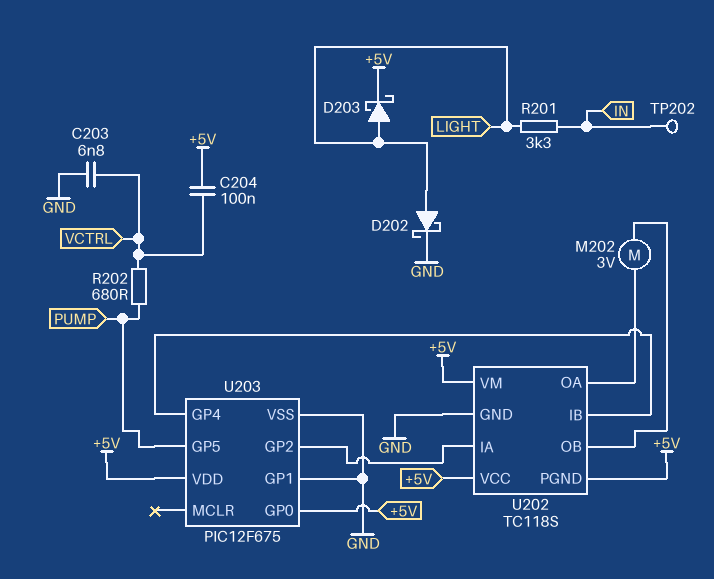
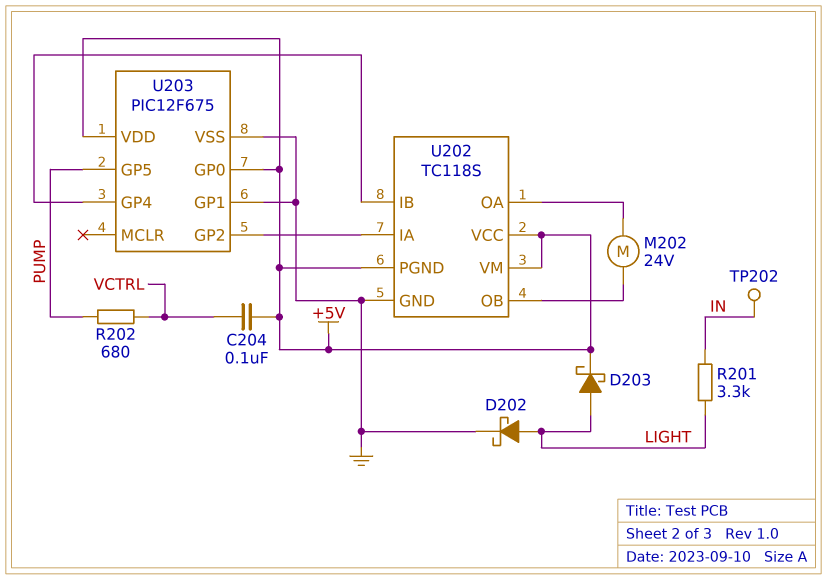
C203: 6.8nF (GND, VCTRL) -> none
M202: motor 3V (U202/OA, U202/OB) -> motor 24V (U202/OA, U202/OB)

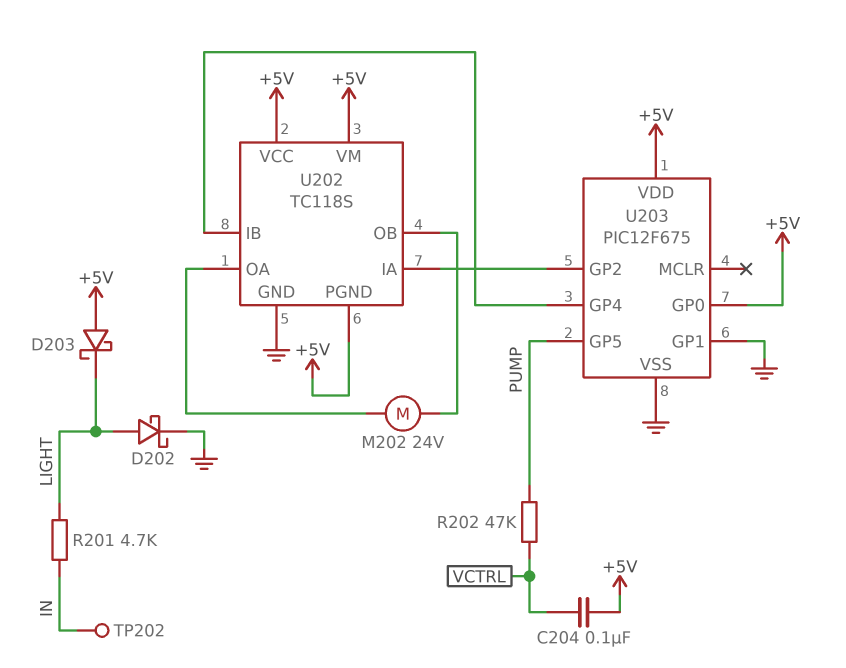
D203: schottky (A LIGHT, K +5V) -> schottky (A +5V, K LIGHT)
R201: 3.3k (IN, LIGHT) -> 4.7k (IN, LIGHT)
R202: 680 (PUMP, VCTRL) -> 47k (PUMP, VCTRL)

